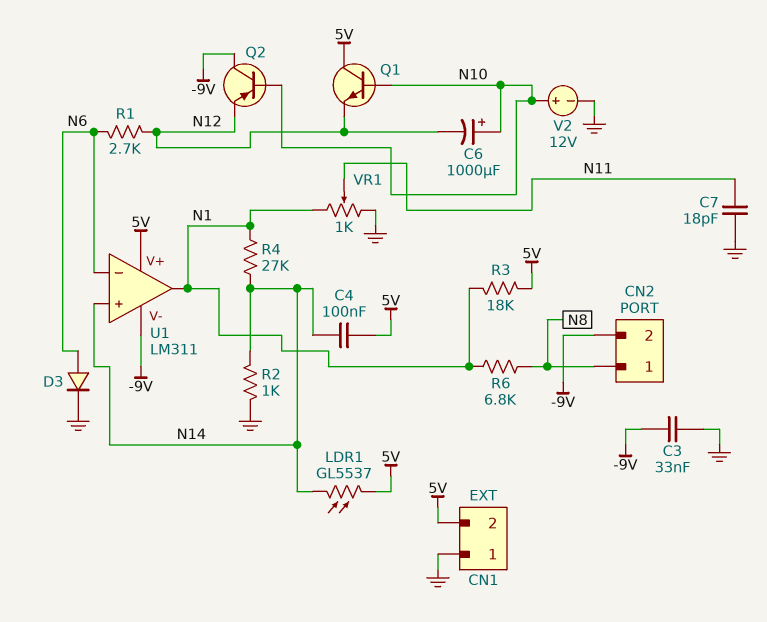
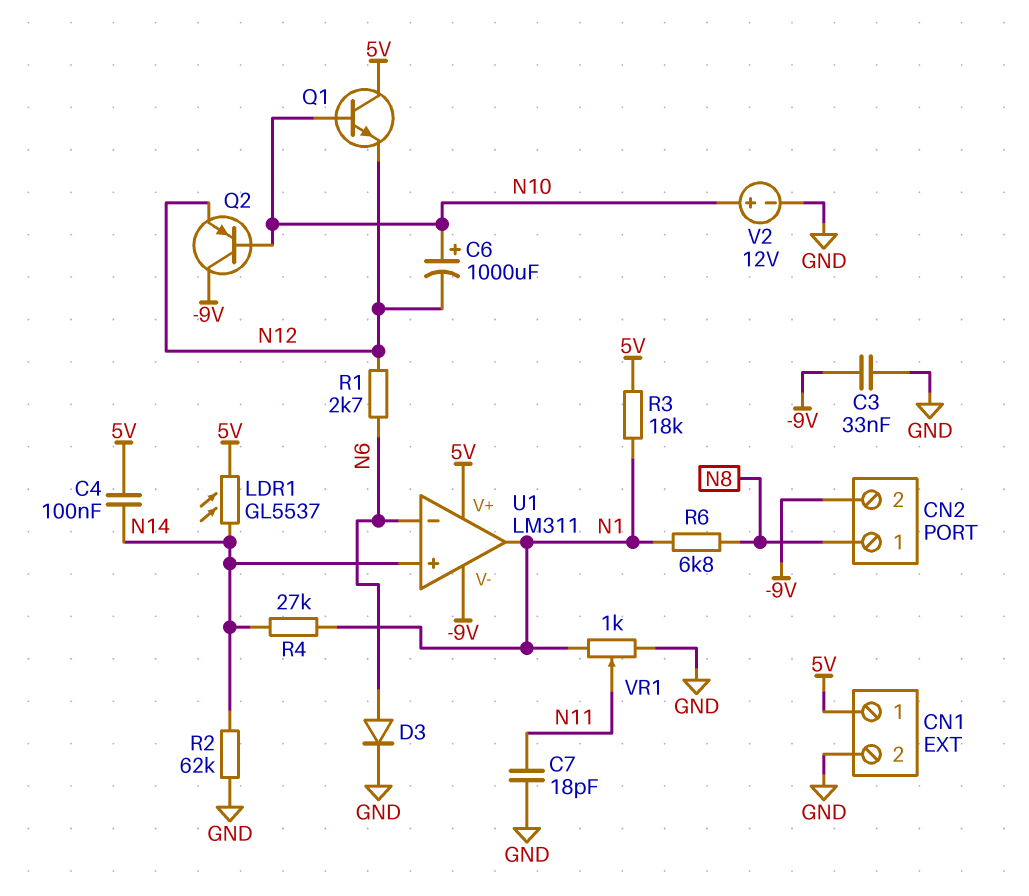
CN1 pin 1: GND -> 5V
CN1 pin 2: 5V -> GND
R2: 1k (GND, N14) -> 62k (GND, N14)

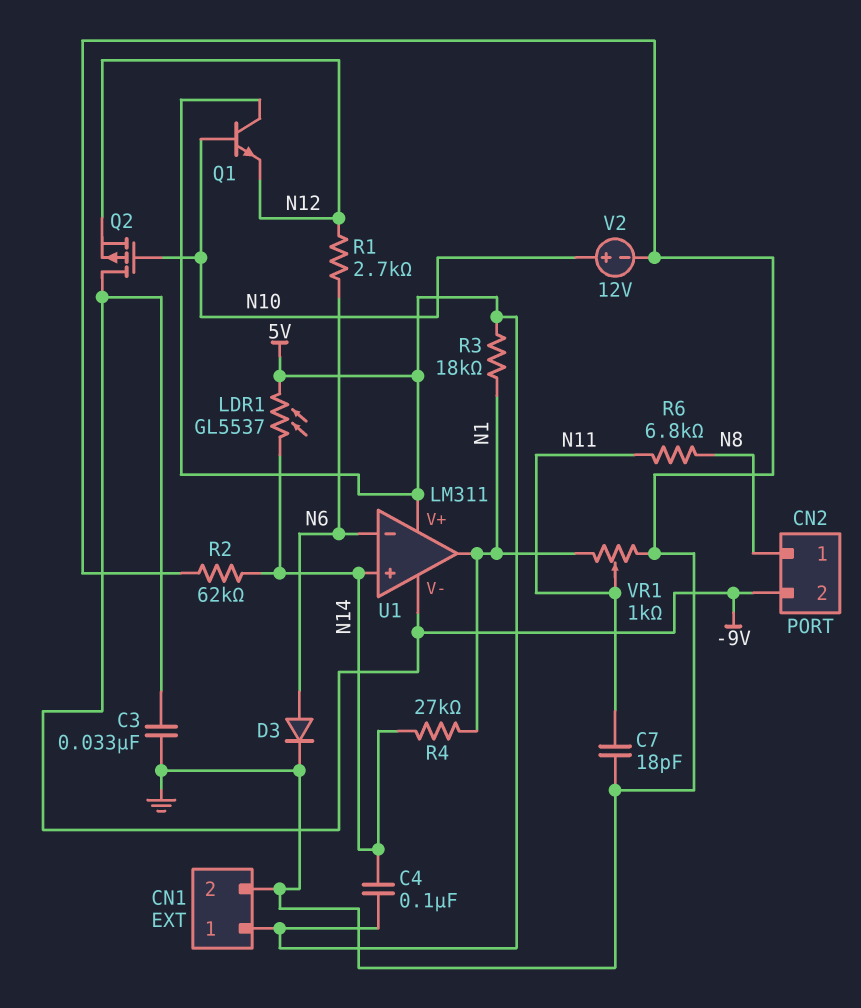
C6: 1000uF (plus N10, minus N12) -> none
Q2: PNP (B N10, C -9V, E N12) -> PMOS (G N10, D -9V, S N12)
R6: 6.8k (N1, N8) -> 6.8k (N8, N11)

